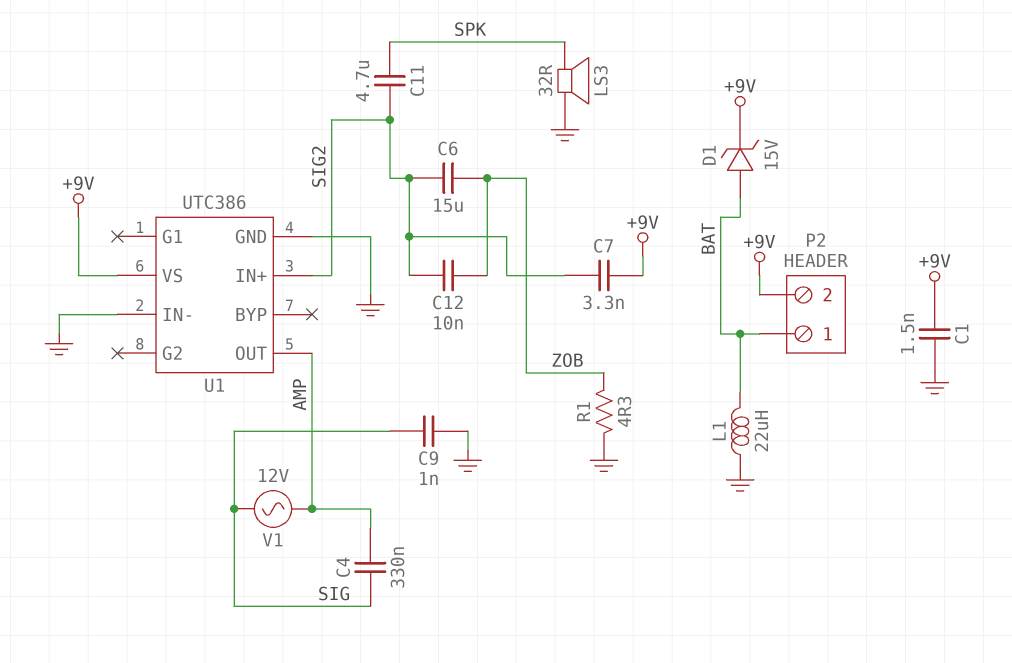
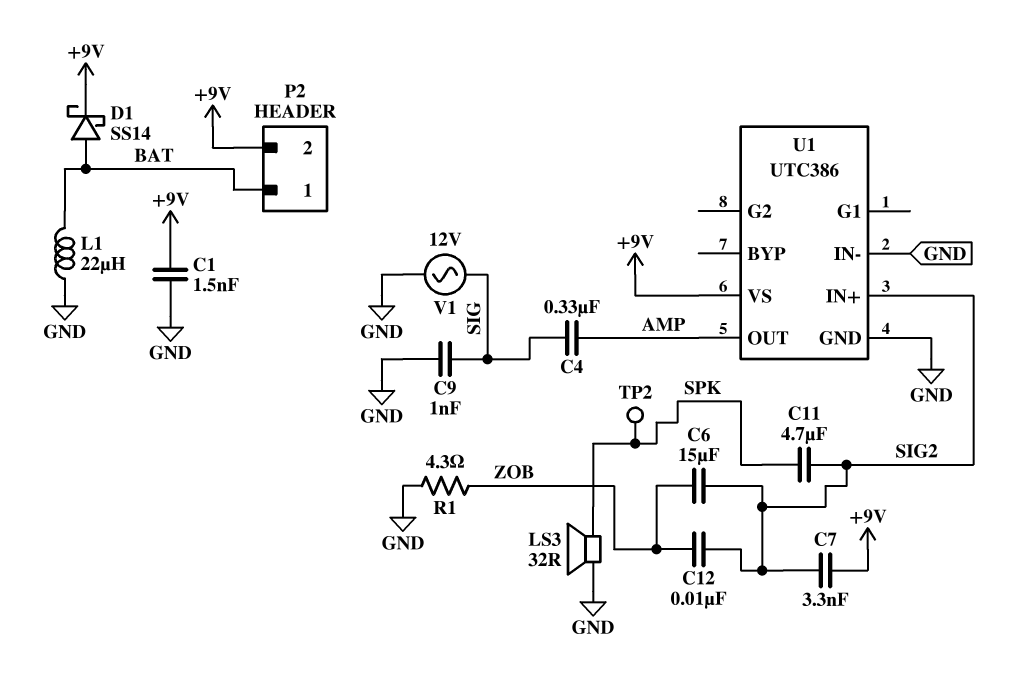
D1: zener 15V (A BAT, K +9V) -> schottky SS14 (A BAT, K +9V)
TP2: none -> test point (SPK)
V1: AC 12V (AMP, SIG) -> AC 12V (GND, SIG)

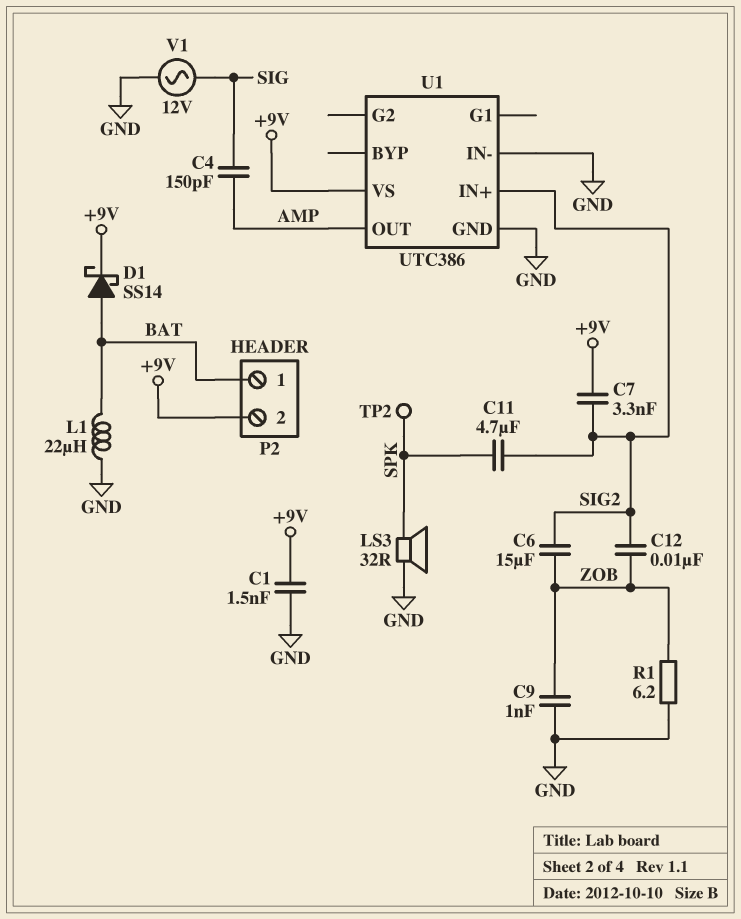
C4: 330nF (AMP, SIG) -> 150pF (AMP, SIG)
C9: 1nF (GND, SIG) -> 1nF (GND, ZOB)
R1: 4.3 (GND, ZOB) -> 6.2 (GND, ZOB)

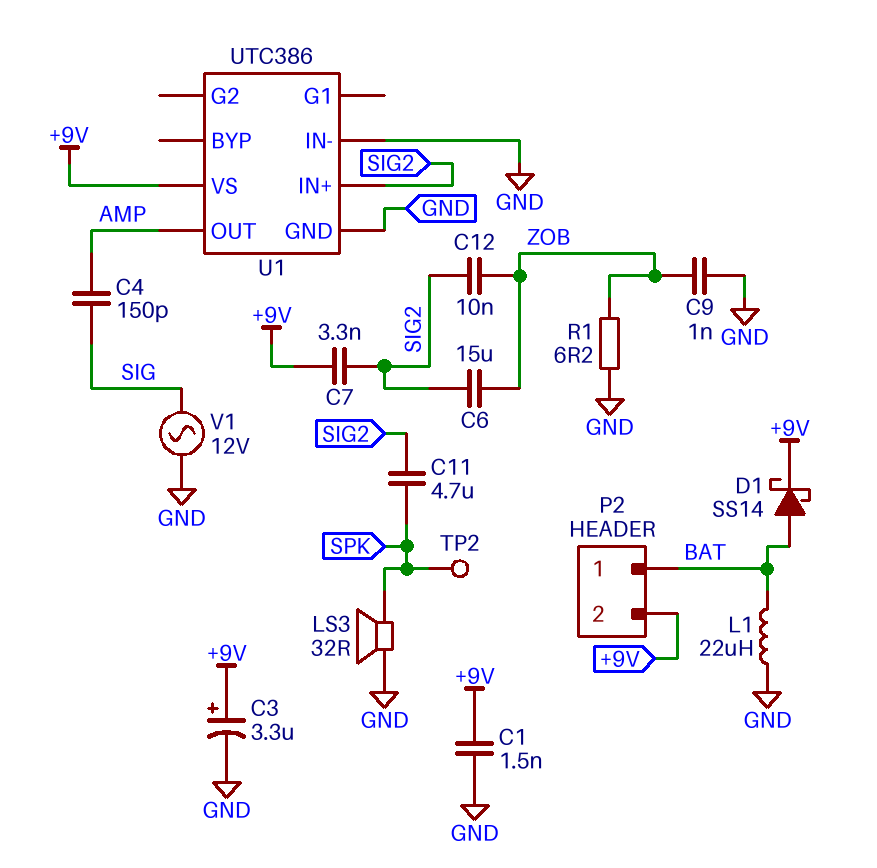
C3: none -> 3.3uF (plus +9V, minus GND)

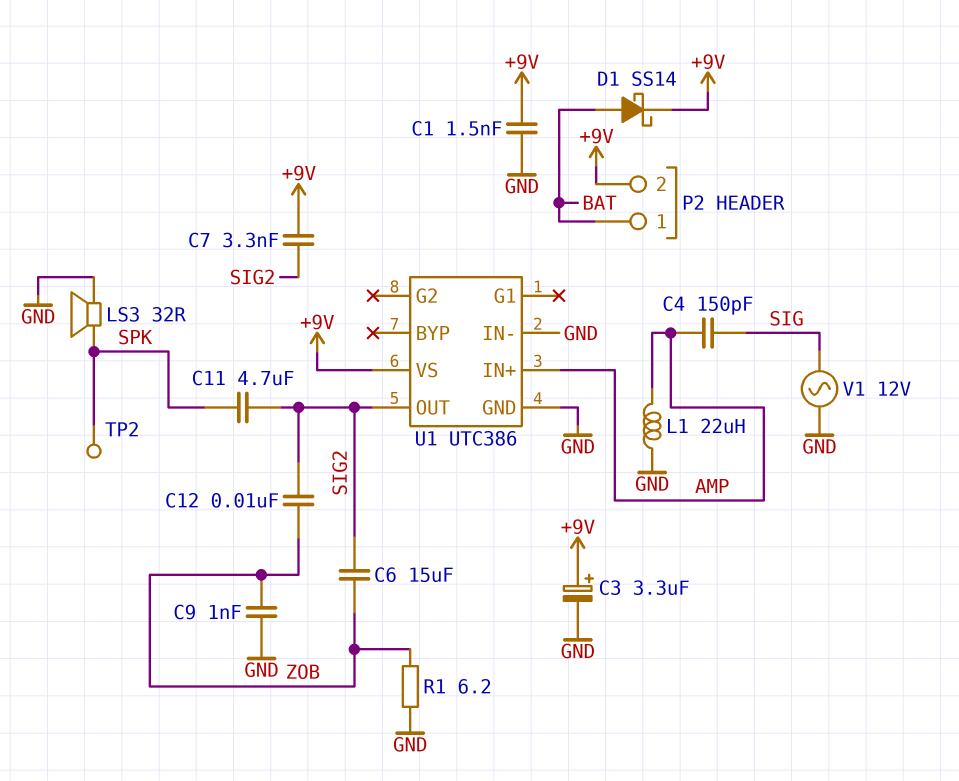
L1: 22uH (BAT, GND) -> 22uH (AMP, GND)
U1 pin IN+: SIG2 -> AMP
U1 pin OUT: AMP -> SIG2

